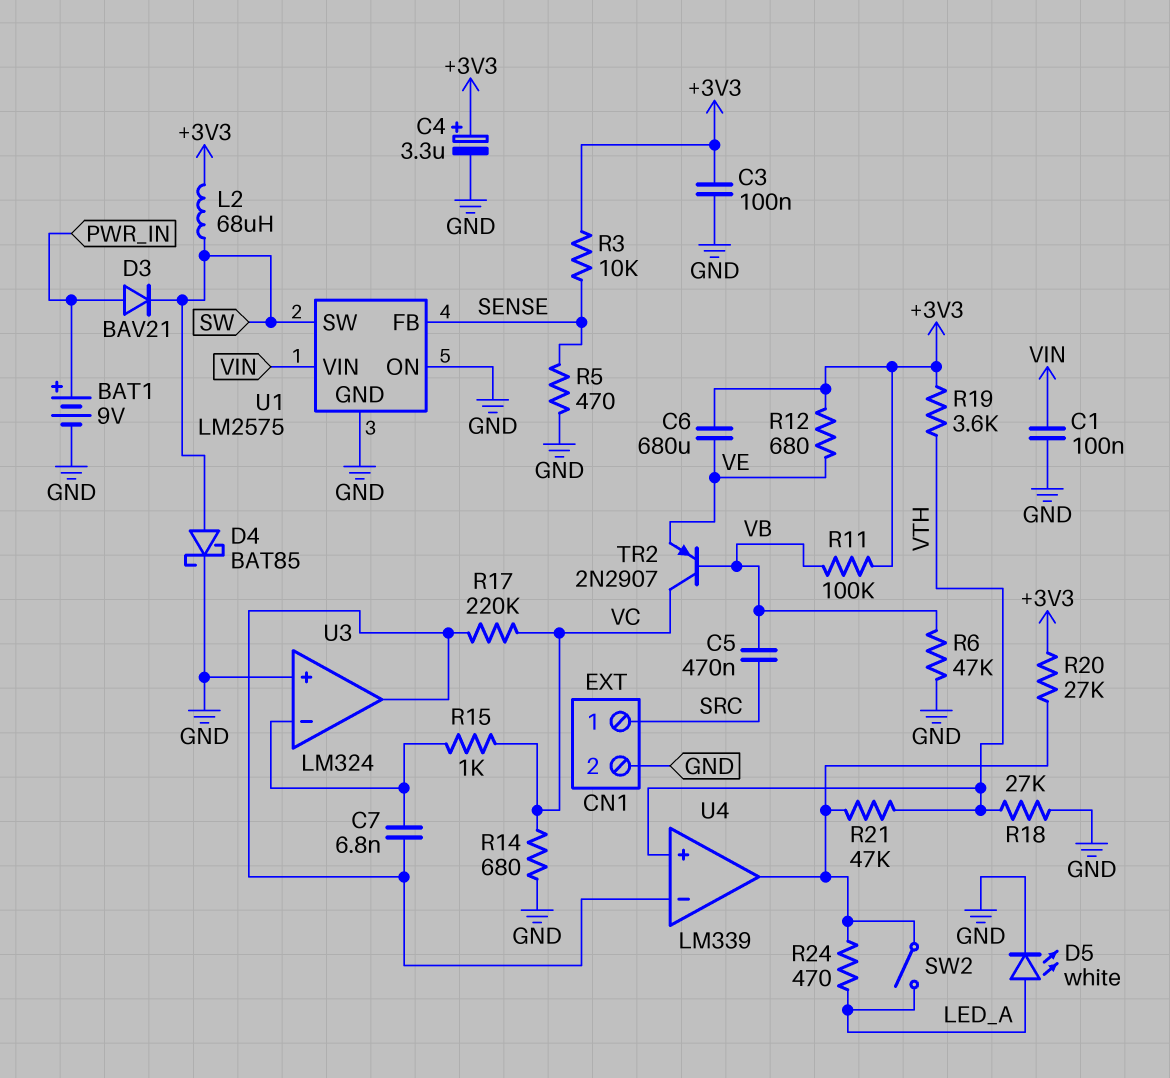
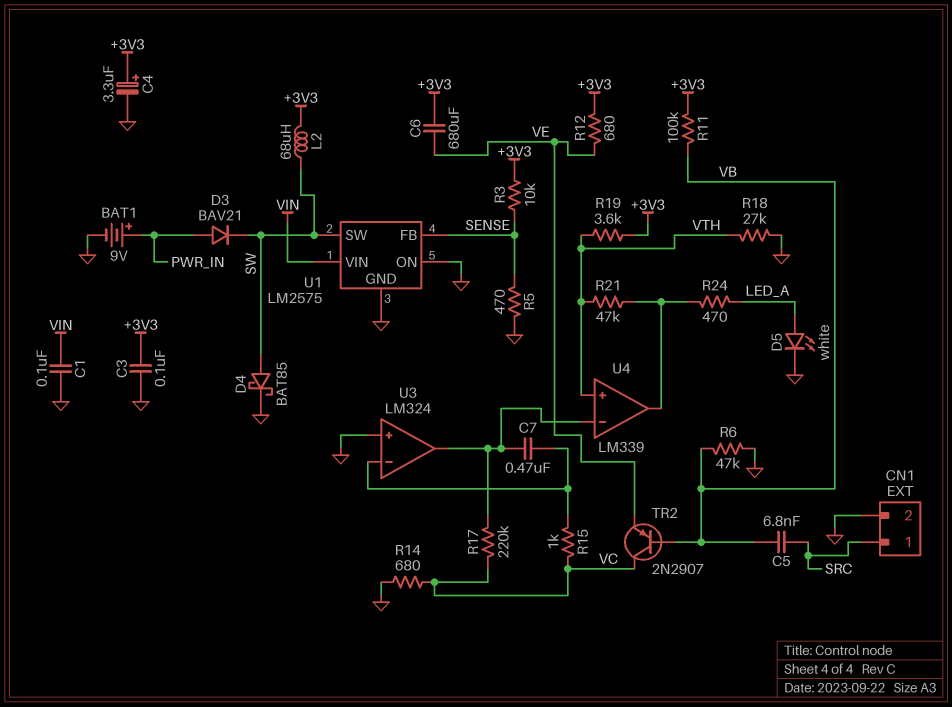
C5: 470nF (SRC, VB) -> 6.8nF (SRC, VB)
C7: 6.8nF (U3/in-, U3/out) -> 470nF (U3/in-, U3/out)
R20: 27k (+3V3, U4/out) -> none
SW2: switch (LED_A, U4/out) -> none

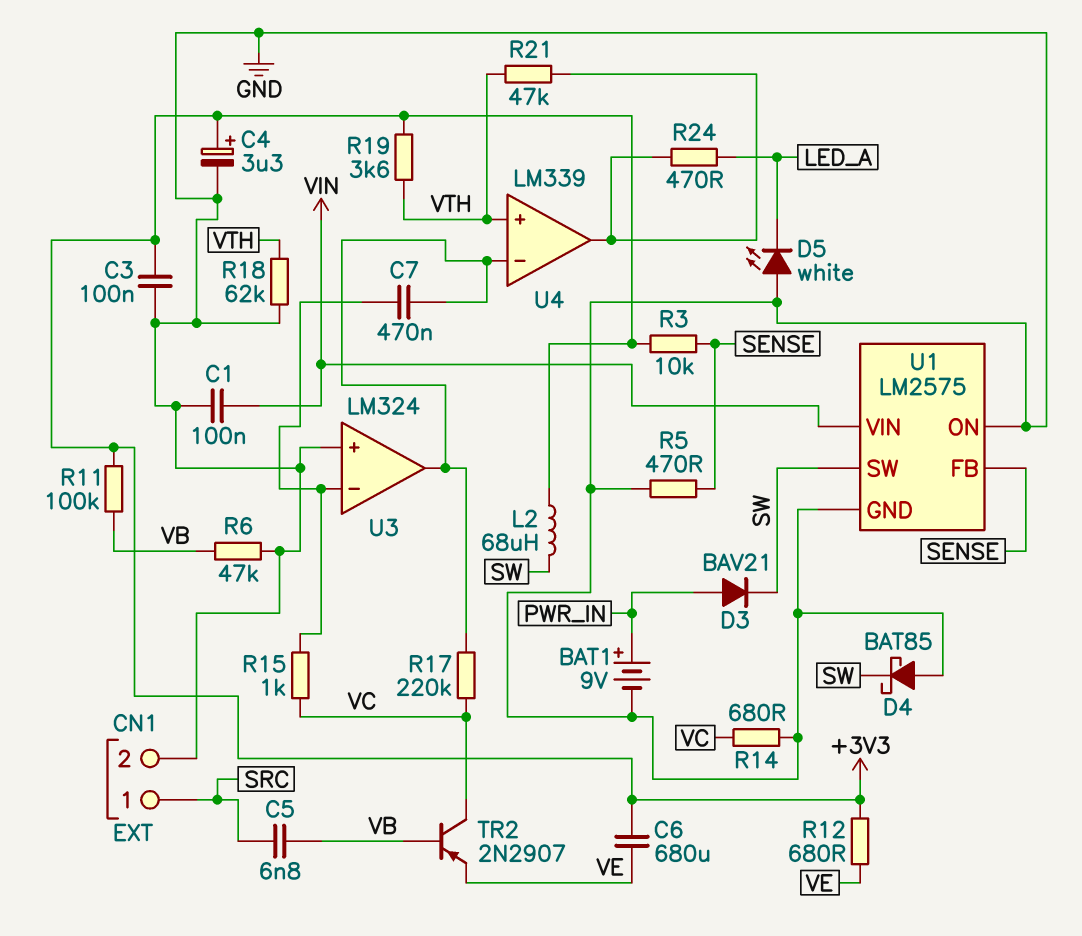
D4: schottky BAT85 (A SW, K GND) -> schottky BAT85 (A GND, K SW)
D5: LED white (A LED_A, K GND) -> LED white (A GND, K LED_A)
R18: 27k (GND, VTH) -> 62k (GND, VTH)

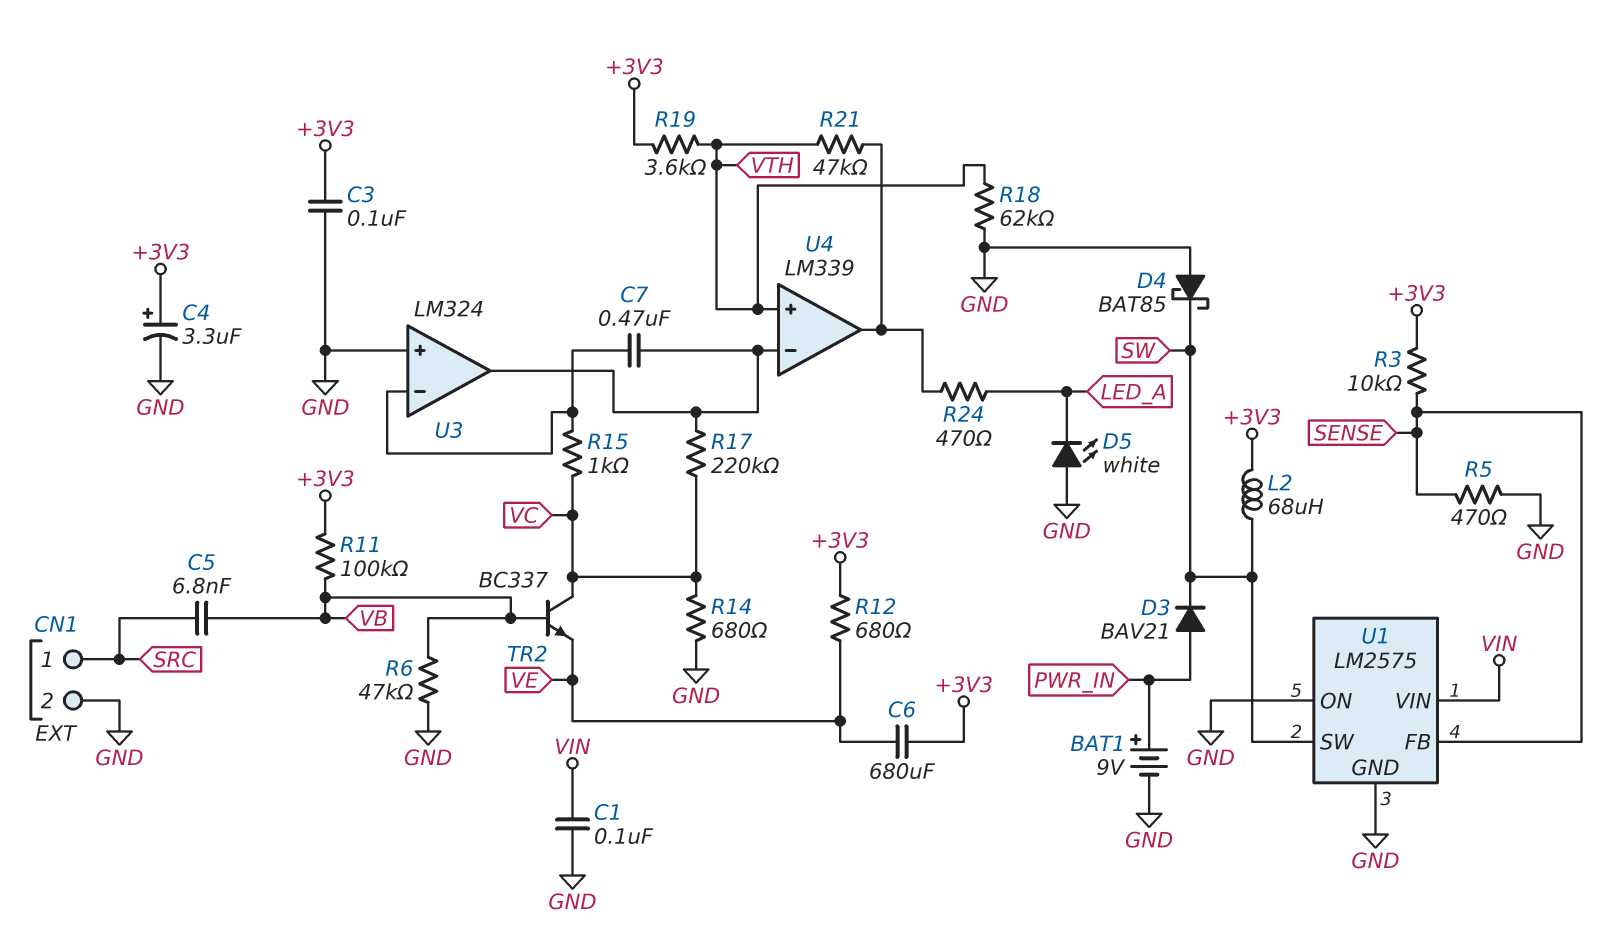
TR2: PNP 2N2907 (B VB, C VC, E VE) -> NPN BC337 (B VB, C VC, E VE)

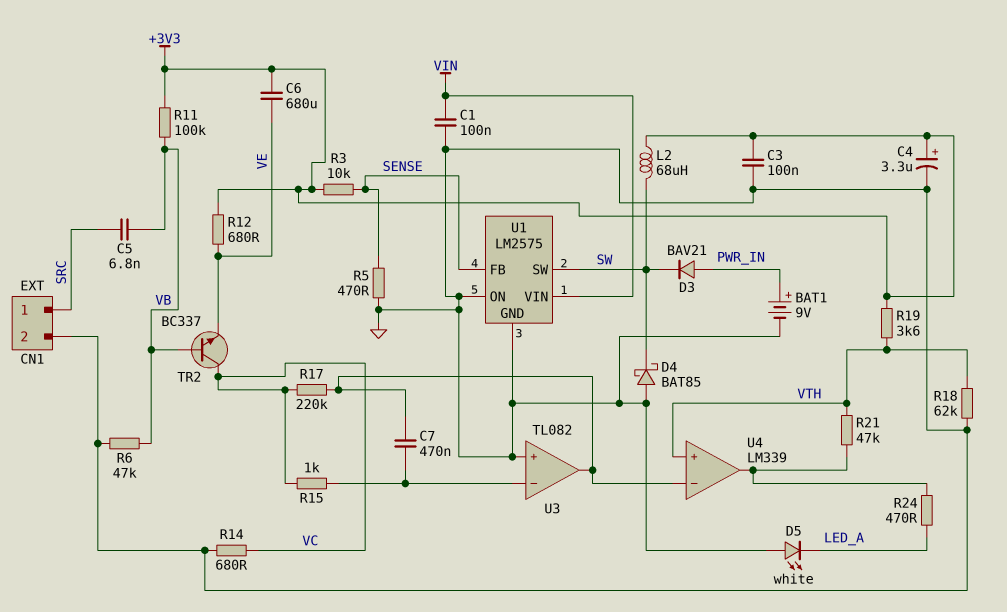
U3: LM324 -> TL082

